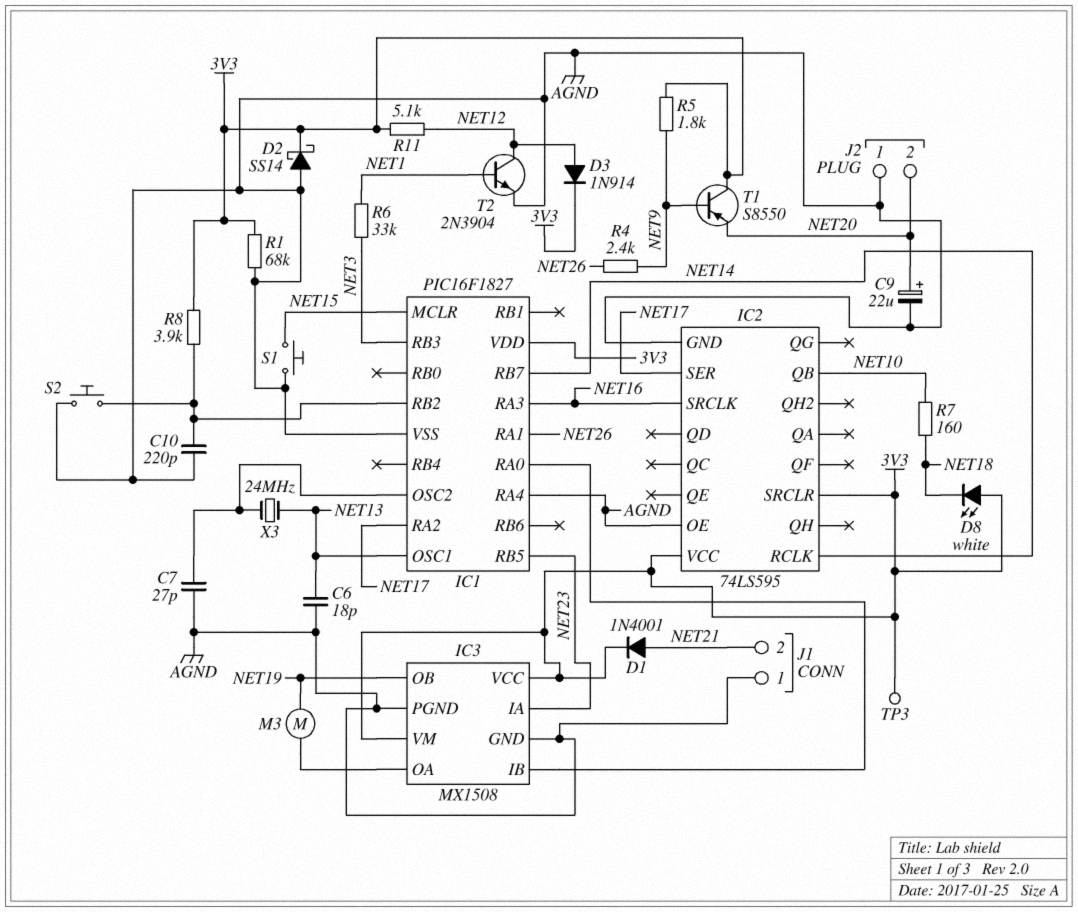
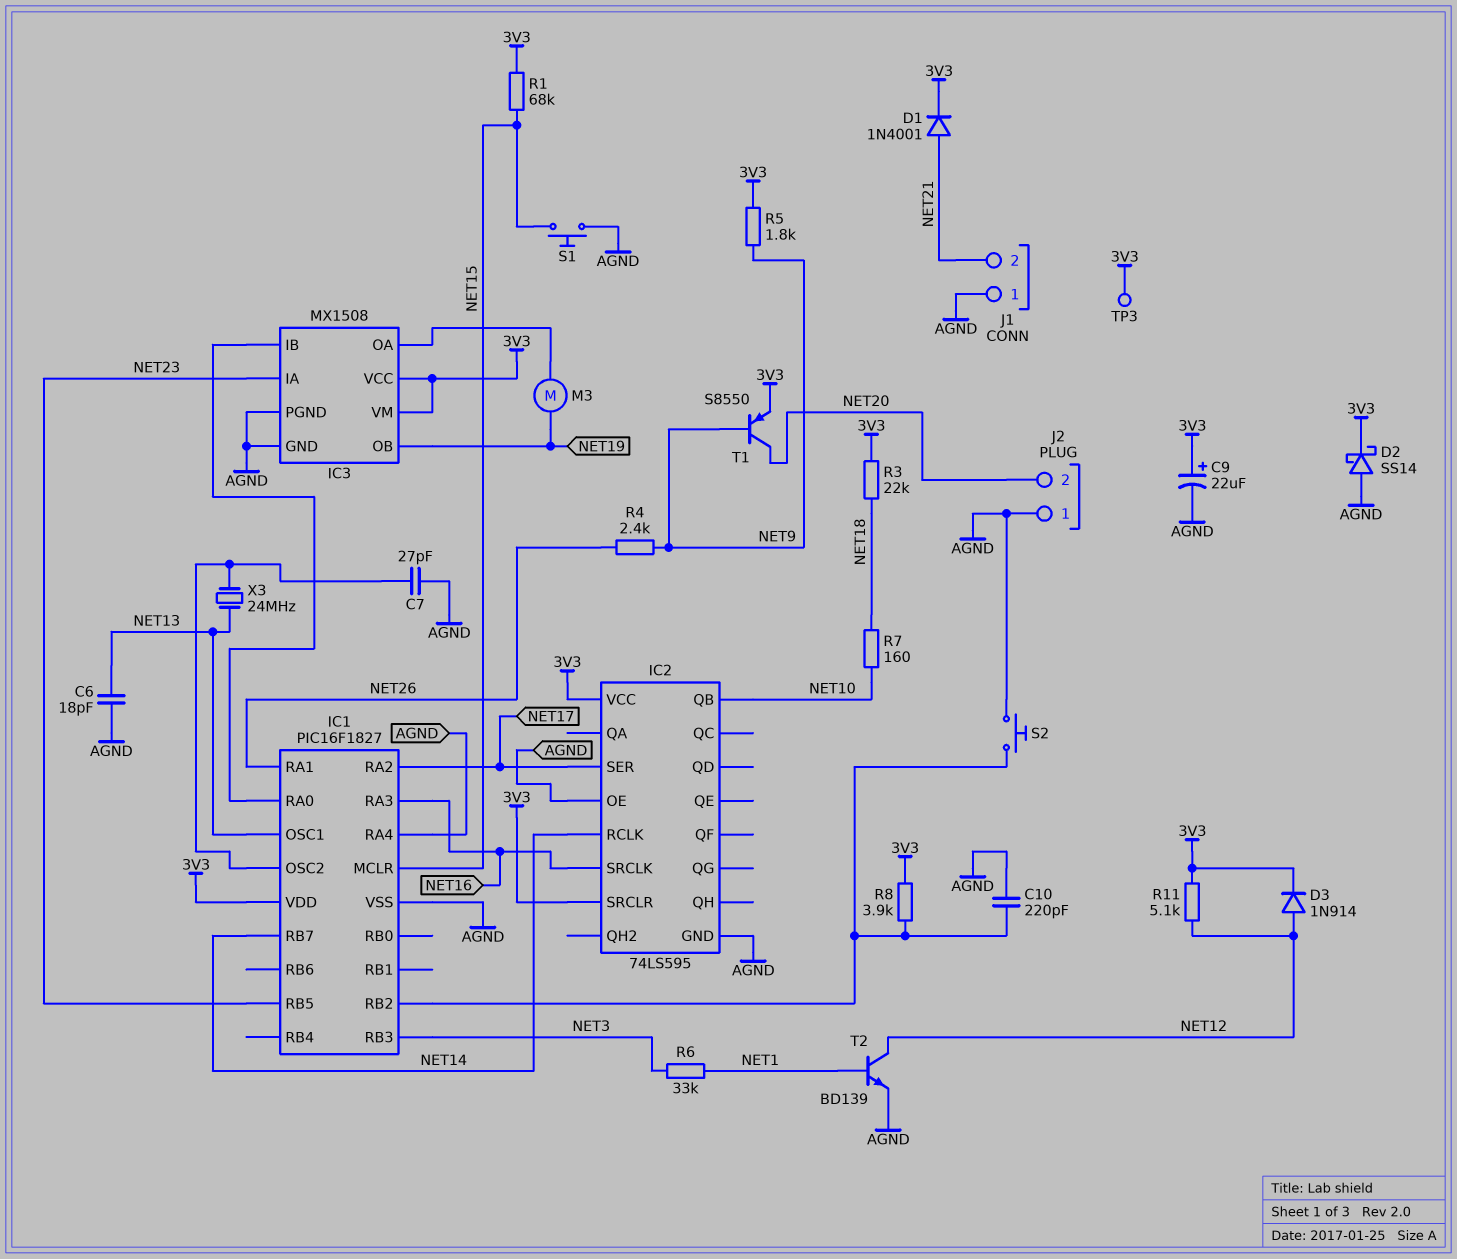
C9: 22uF (plus NET20, minus AGND) -> 22uF (plus 3V3, minus AGND)
D8: LED white (A 3V3, K NET18) -> none
R1: 68k (3V3, AGND) -> 68k (3V3, NET15)
R3: none -> 22k (3V3, NET18)
T1: PNP S8550 (B NET9, C 3V3, E NET20) -> PNP S8550 (B NET9, C NET20, E 3V3)
T2: NPN 2N3904 (B NET1, C NET12, E AGND) -> NPN BD139 (B NET1, C NET12, E AGND)

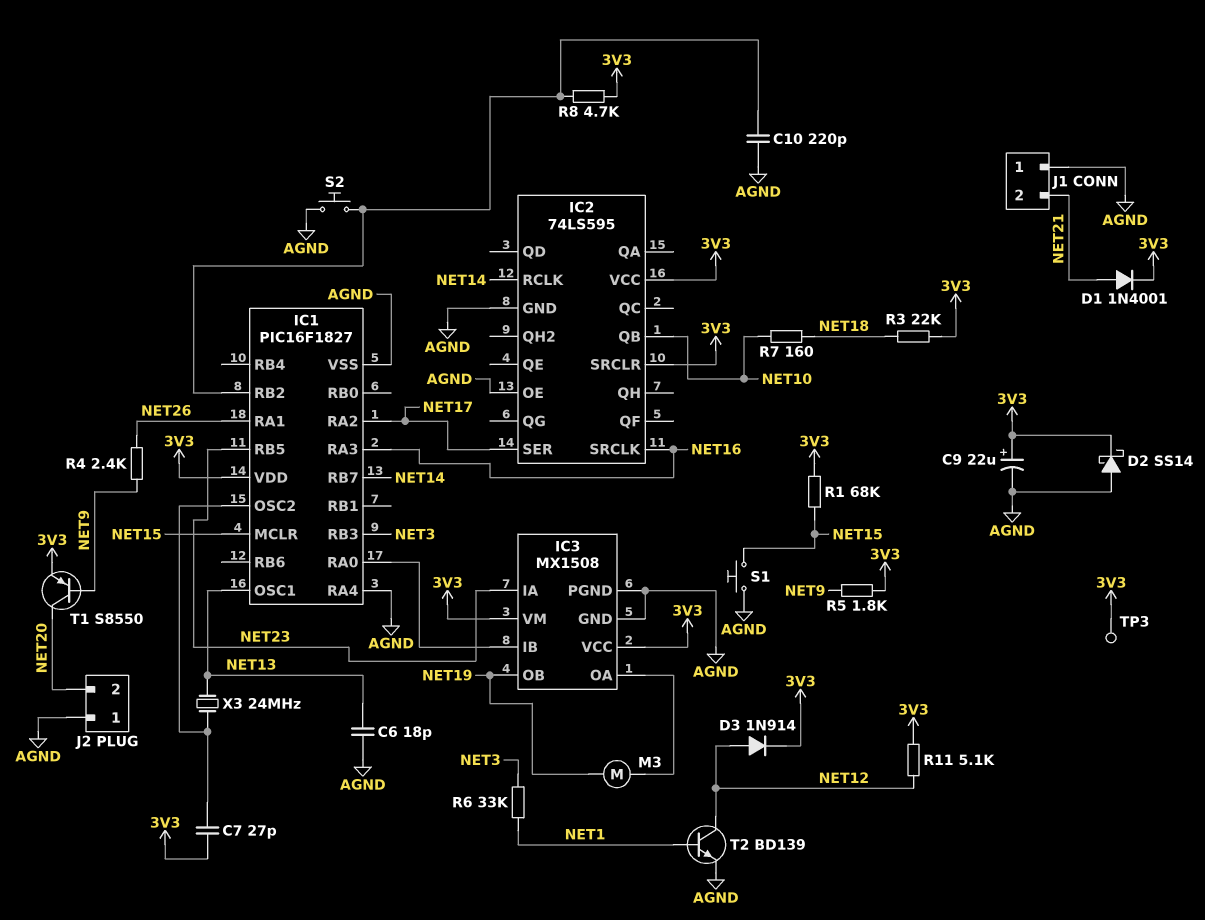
C7: 27pF (AGND, IC1/OSC2) -> 27pF (3V3, IC1/OSC2)
R8: 3.9k (3V3, IC1/RB2) -> 4.7k (3V3, IC1/RB2)

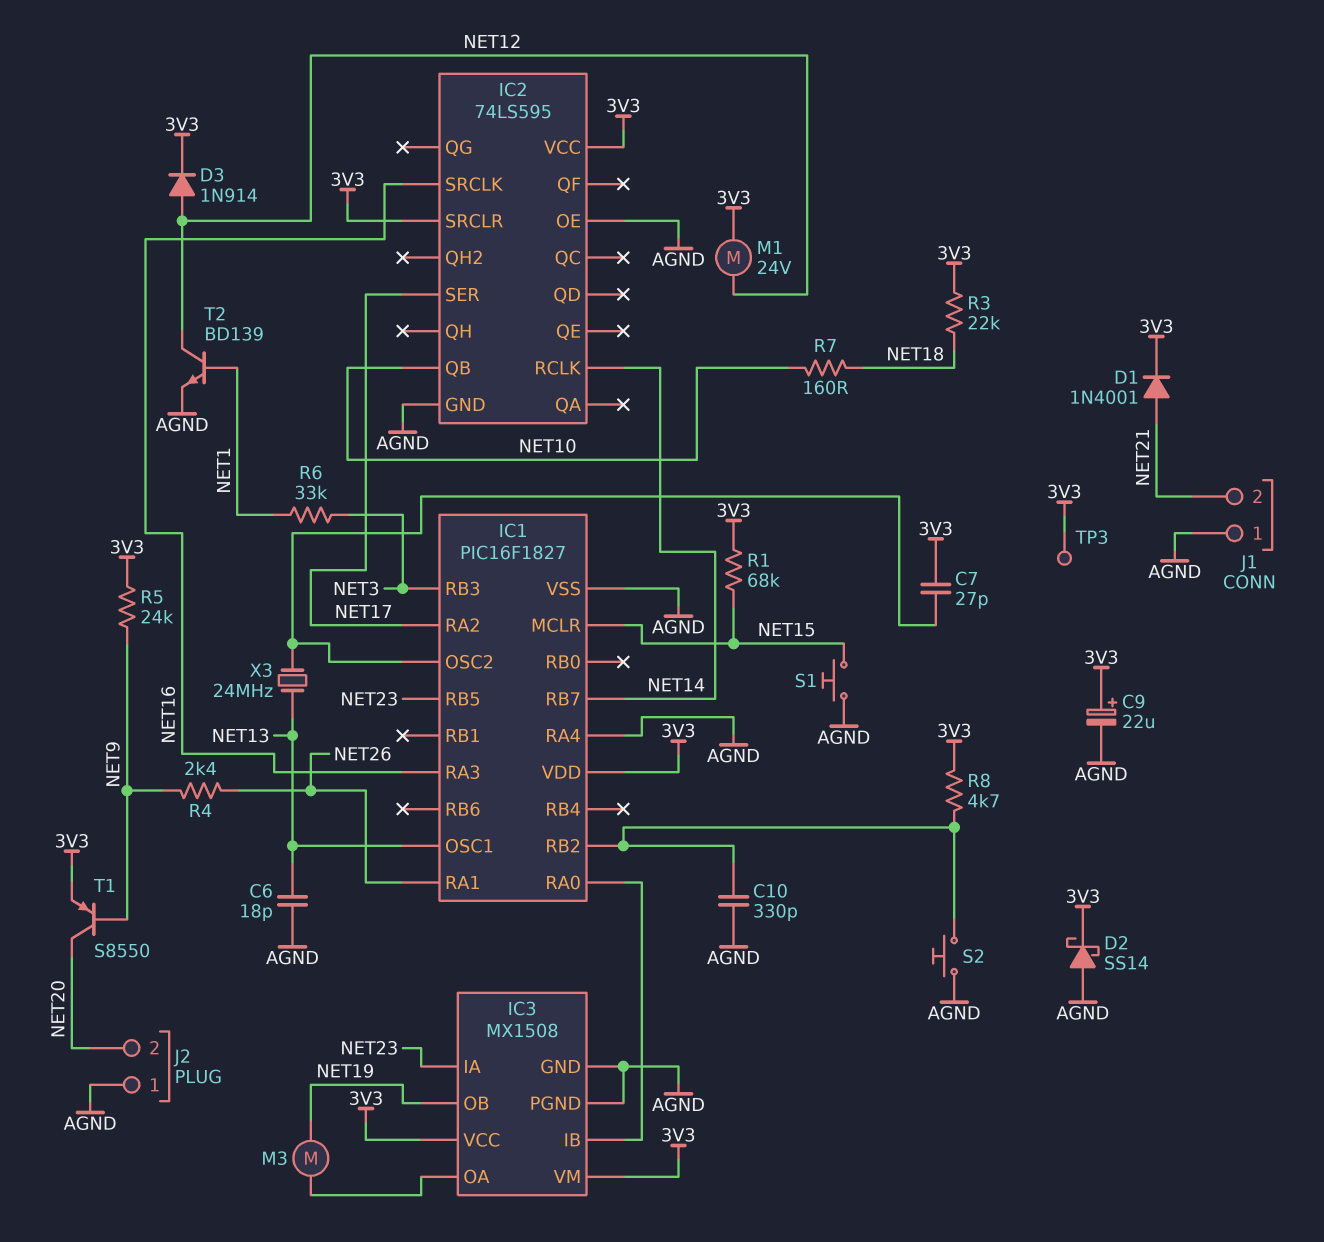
C10: 220pF (AGND, IC1/RB2) -> 330pF (AGND, IC1/RB2)
M1: none -> motor 24V (3V3, NET12)
R5: 1.8k (3V3, NET9) -> 24k (3V3, NET9)
R11: 5.1k (3V3, NET12) -> none

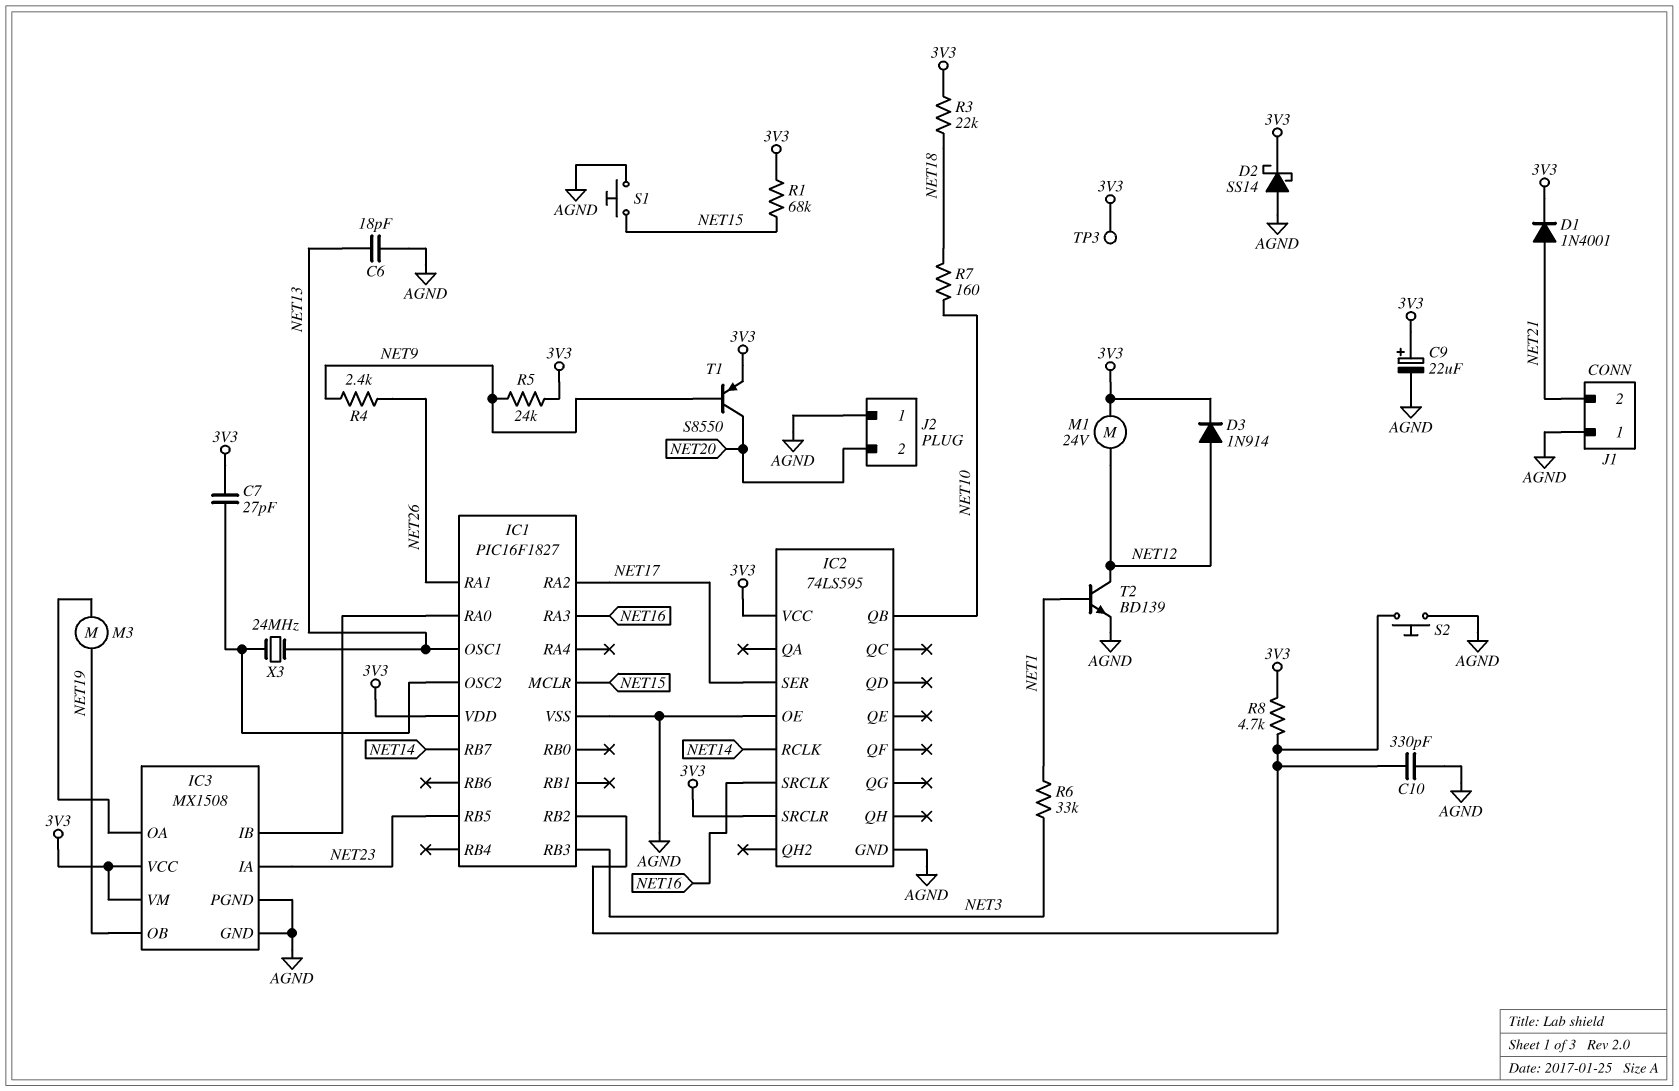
IC1 pin RA4: AGND -> none

